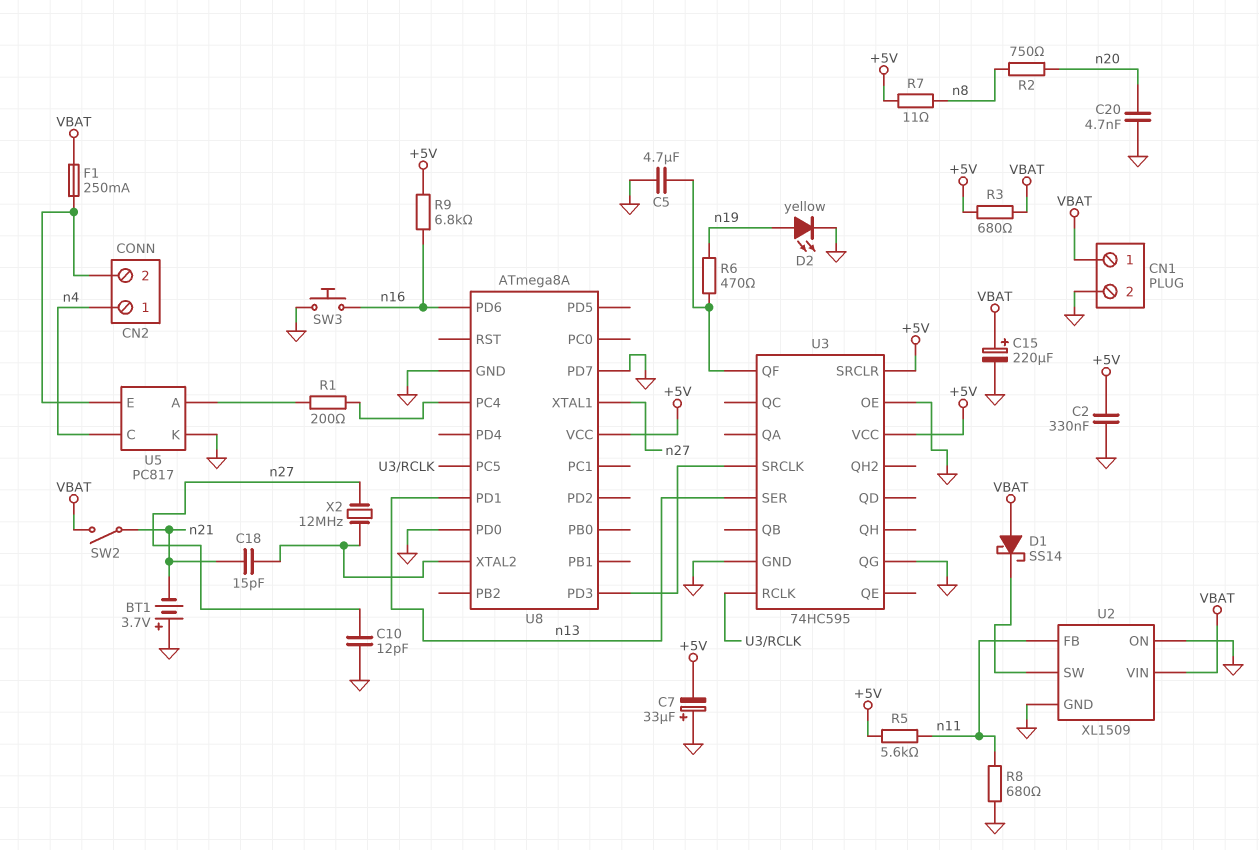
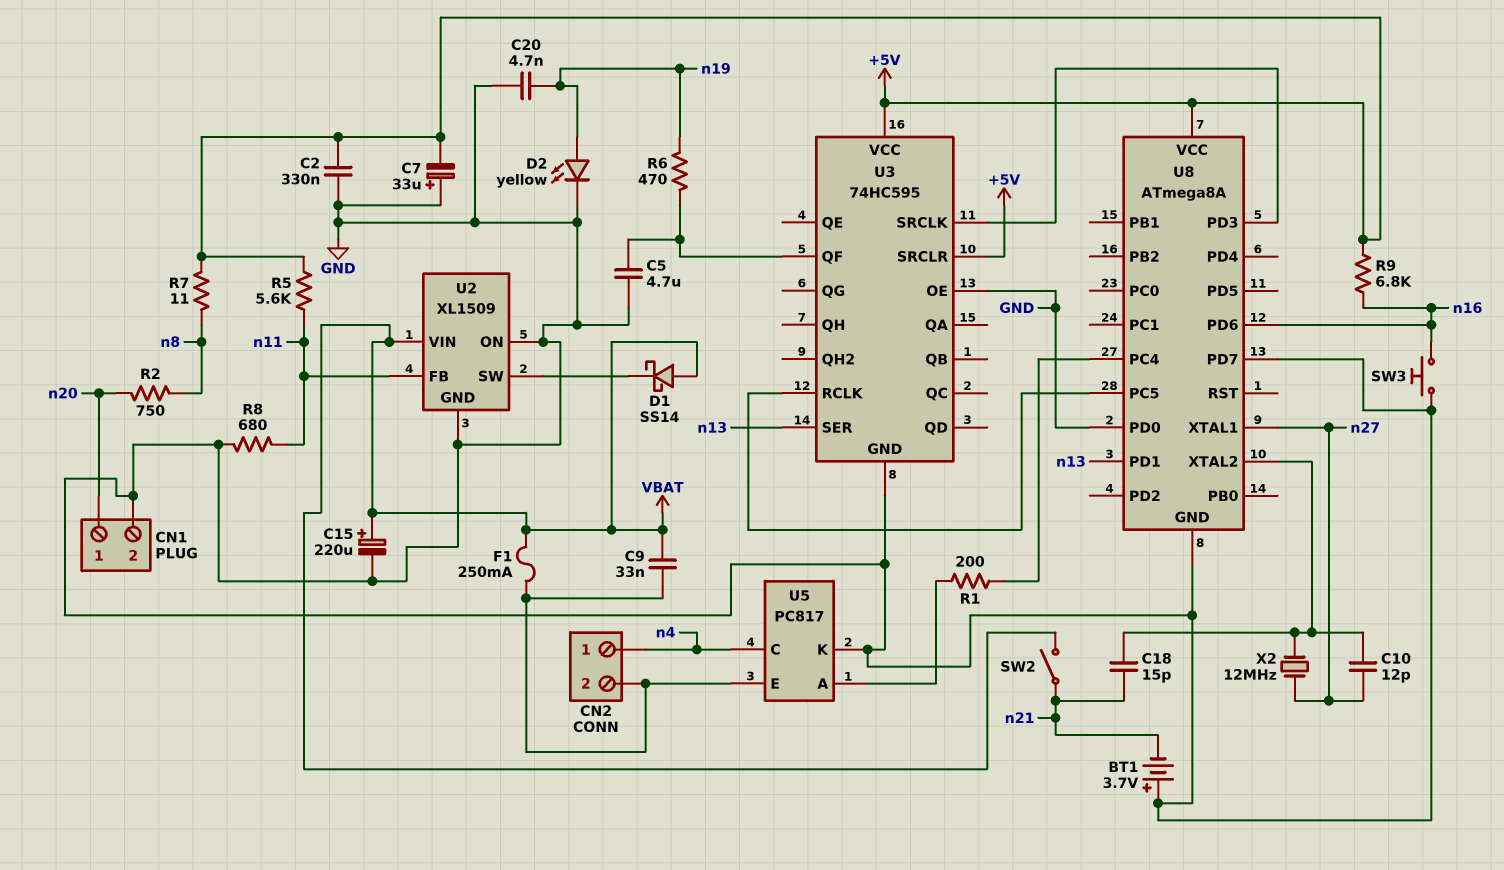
C9: none -> 33nF (CN2/2, VBAT)
C10: 12pF (GND, n27) -> 12pF (U8/XTAL2, n27)
C20: 4.7nF (GND, n20) -> 4.7nF (GND, n19)
CN1 pin 1: VBAT -> n20
R3: 680 (+5V, VBAT) -> none
U3 pin QG: GND -> none

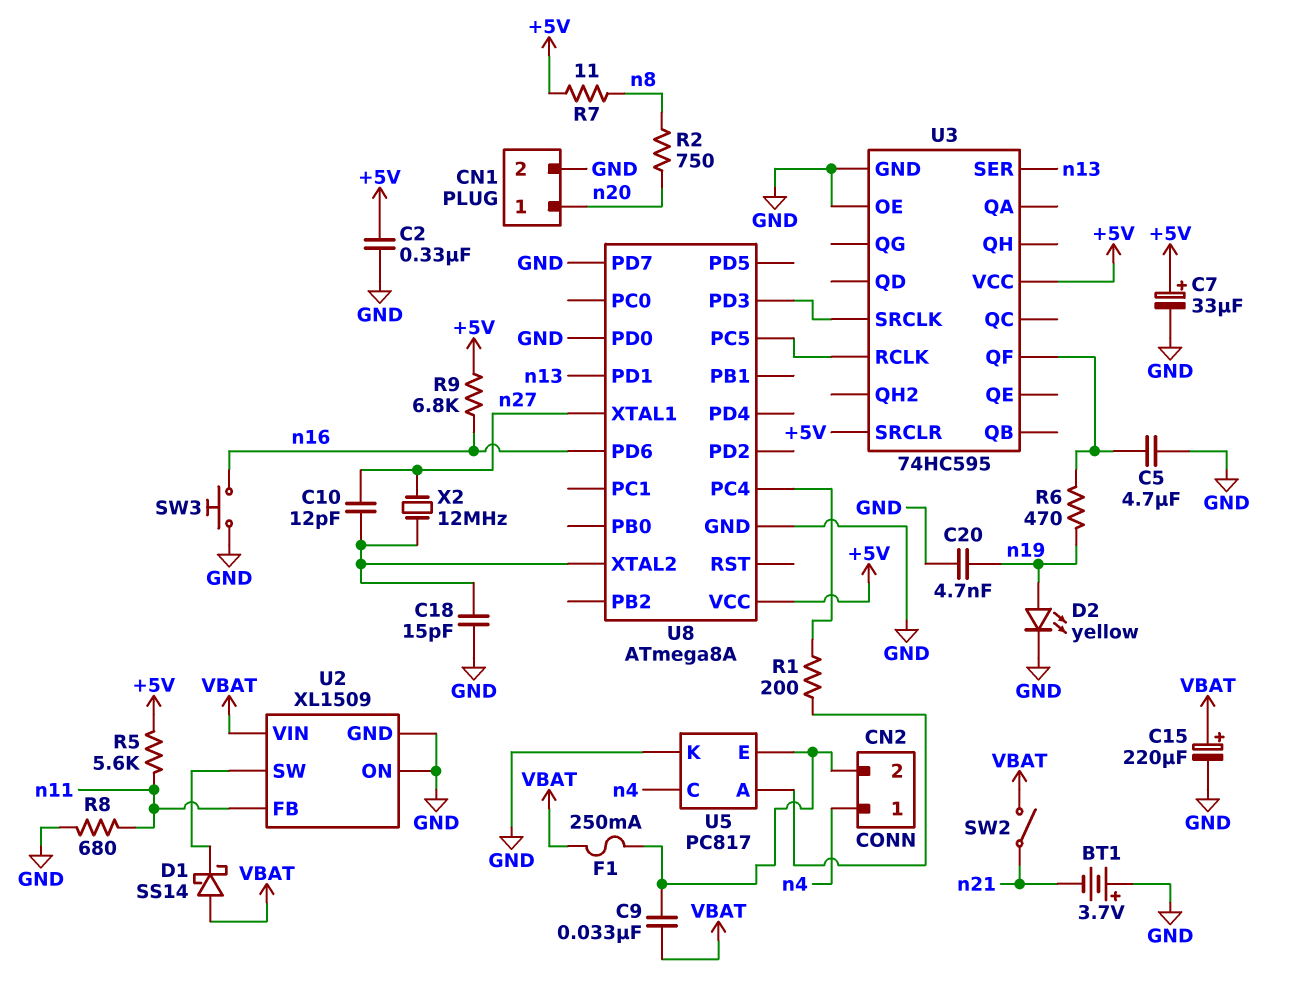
C7: 33uF (plus GND, minus +5V) -> 33uF (plus +5V, minus GND)
C18: 15pF (U8/XTAL2, n21) -> 15pF (GND, U8/XTAL2)

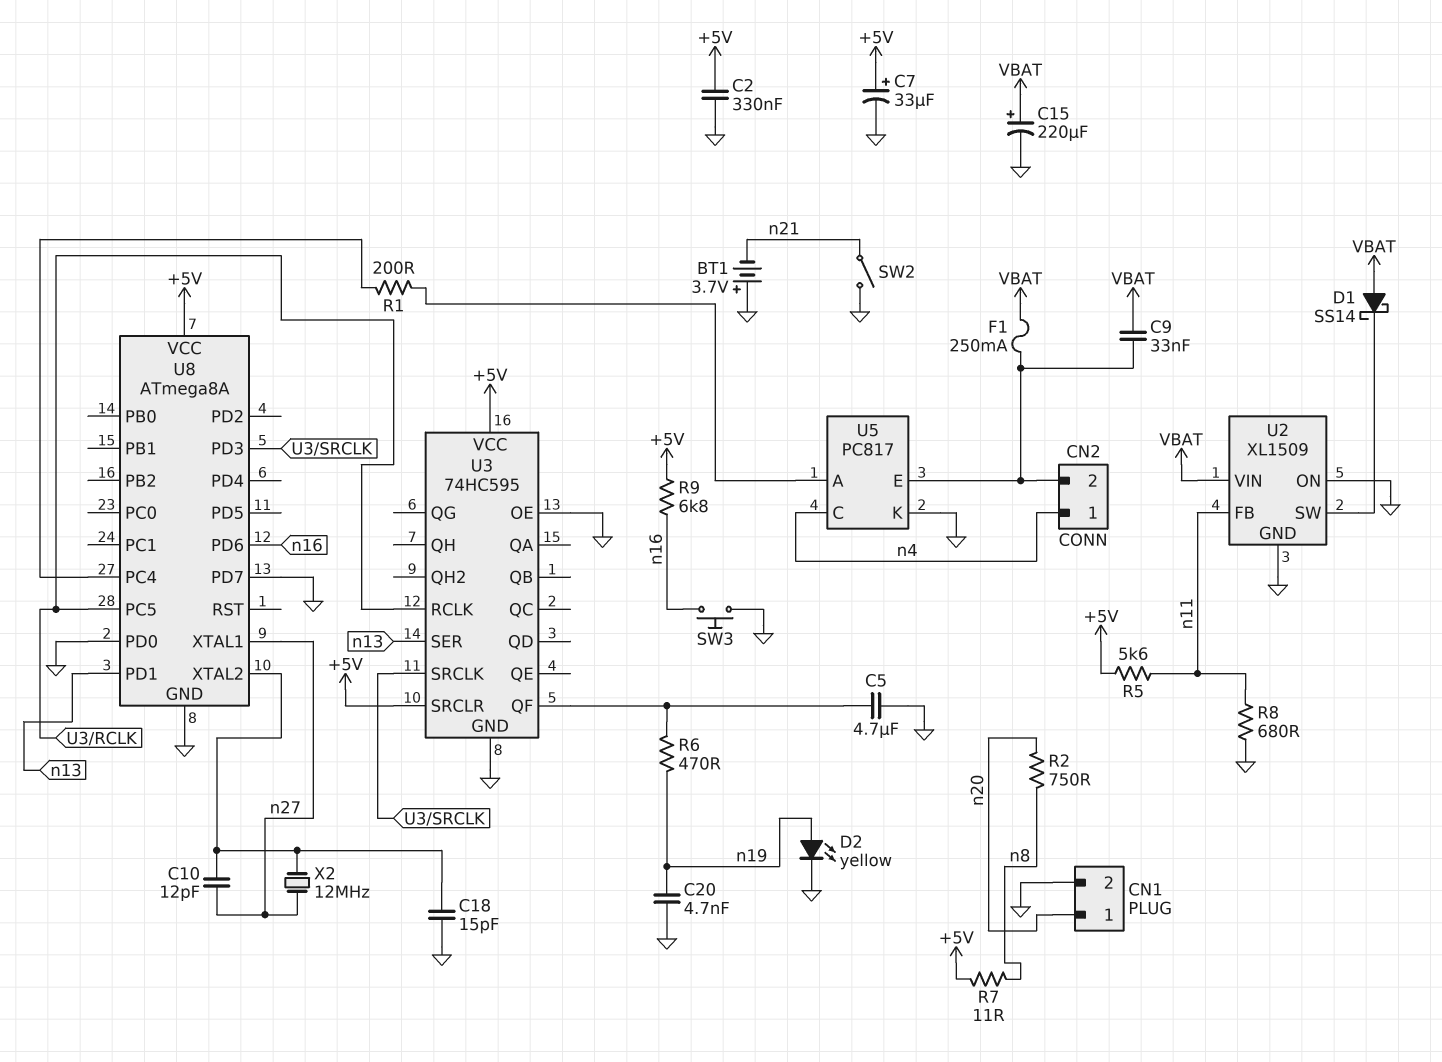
SW2: switch (VBAT, n21) -> switch (GND, n21)

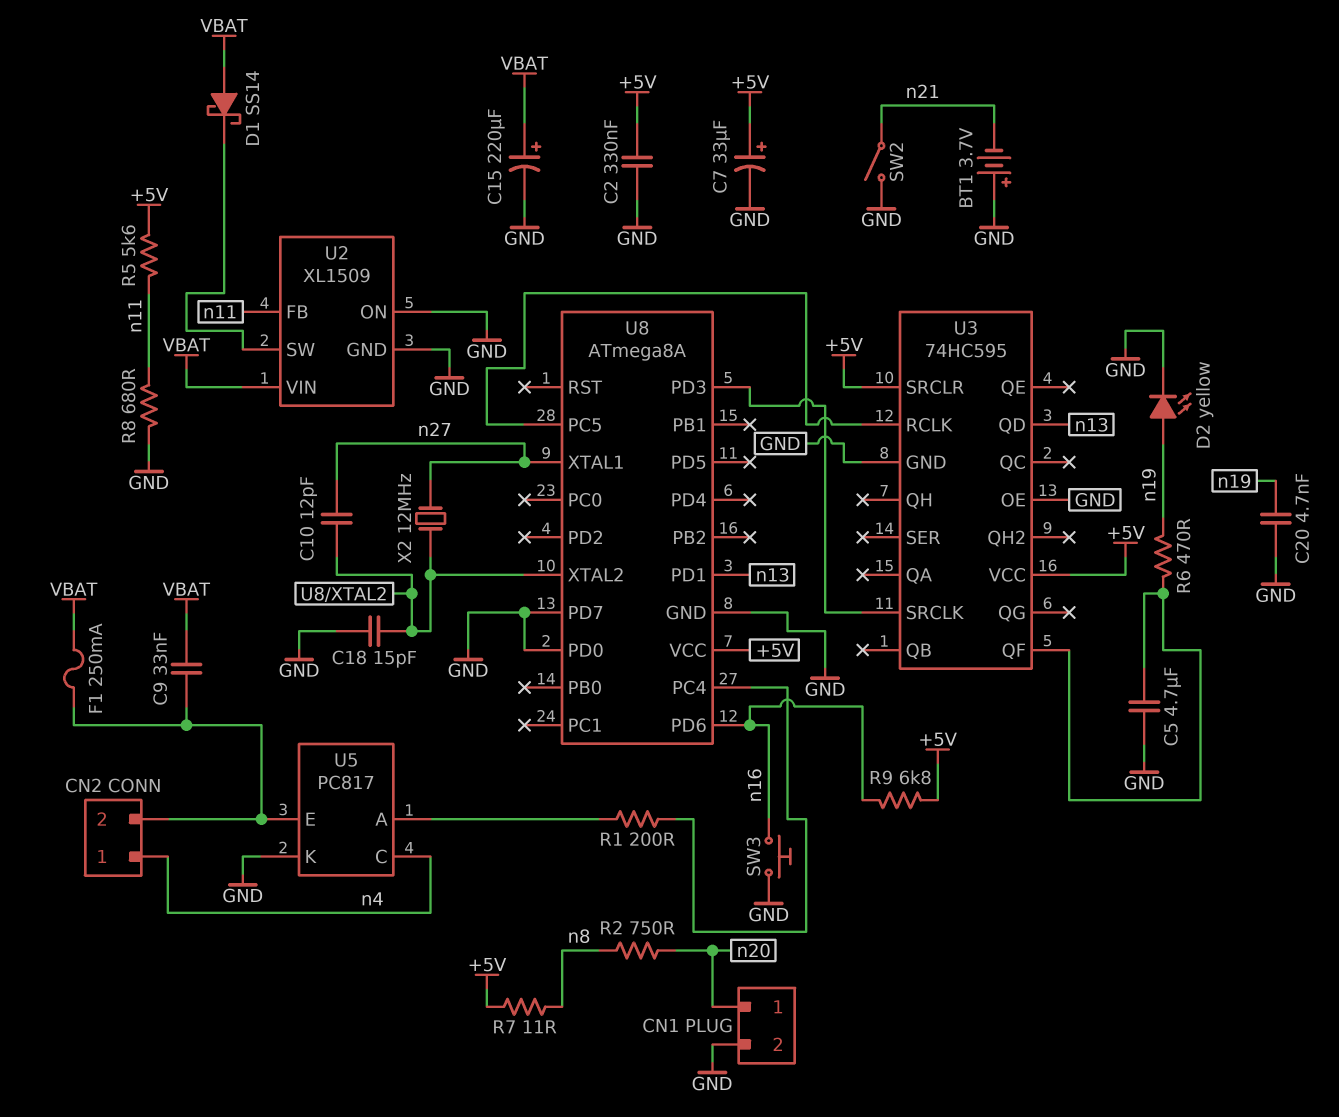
U3 pin QD: none -> n13
U3 pin SER: n13 -> none

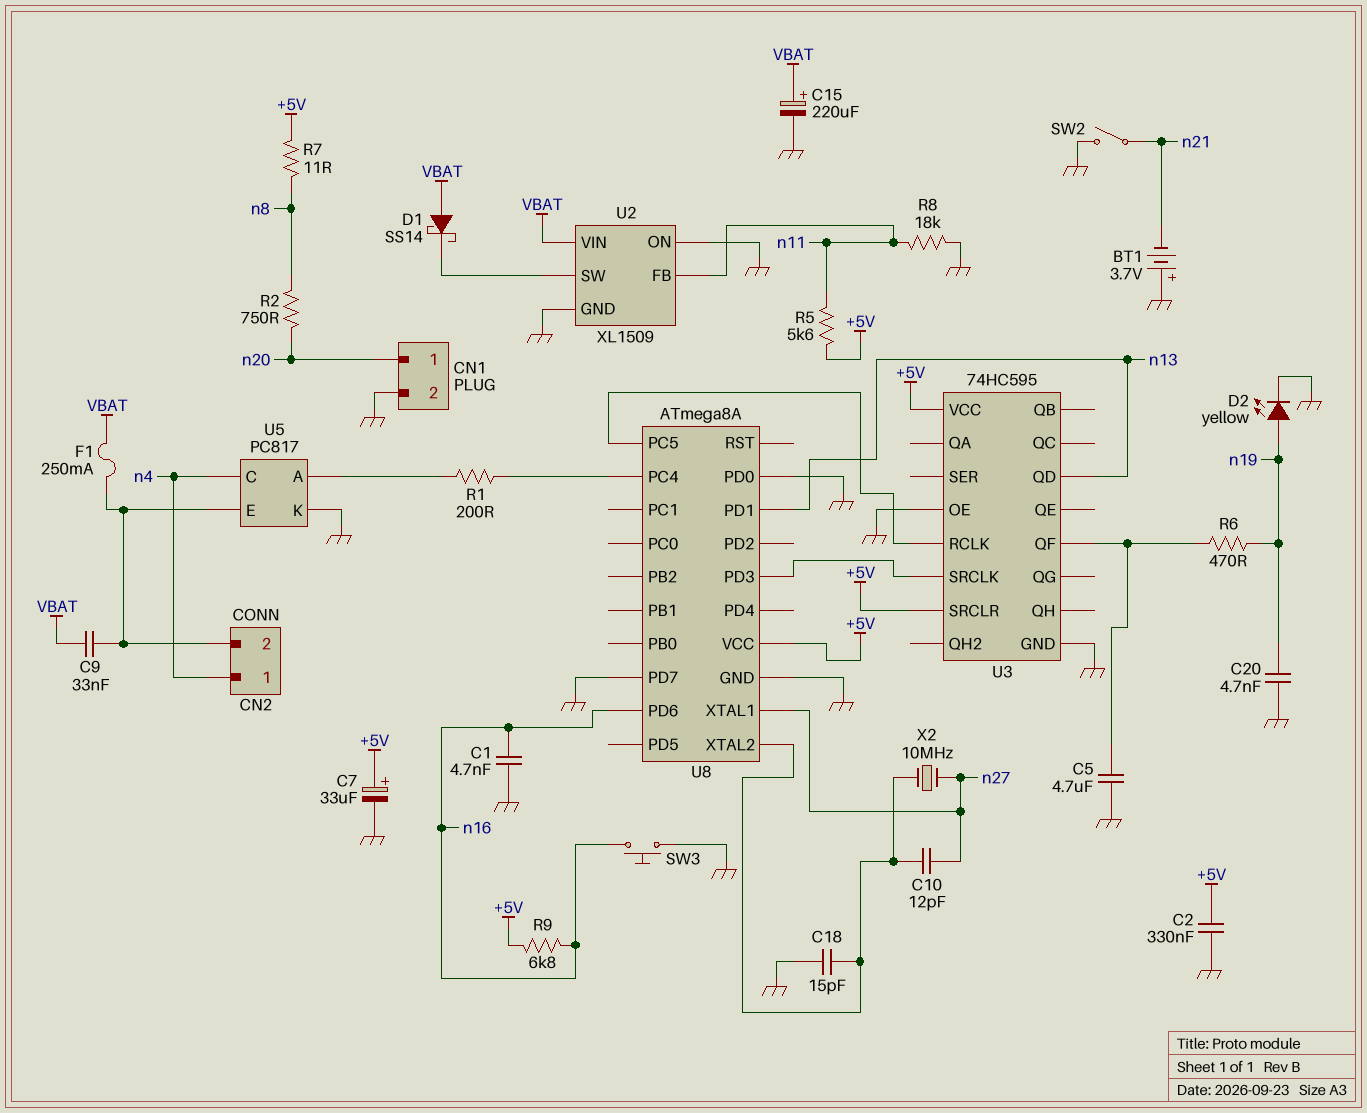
C1: none -> 4.7nF (GND, n16)
R8: 680 (GND, n11) -> 18k (GND, n11)
X2: 12MHz (U8/XTAL2, n27) -> 10MHz (U8/XTAL2, n27)

